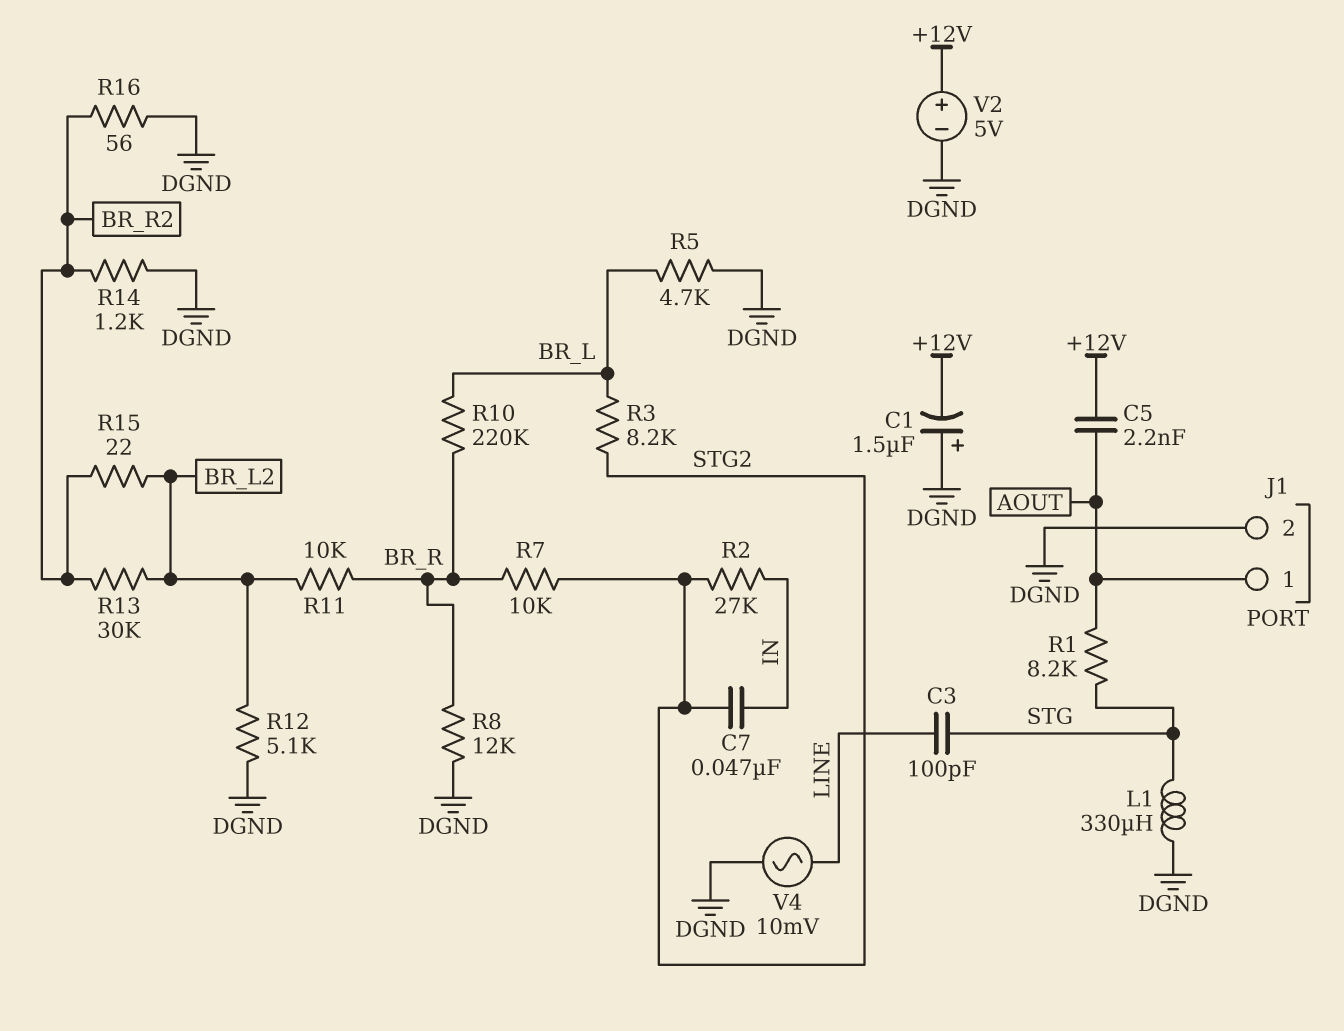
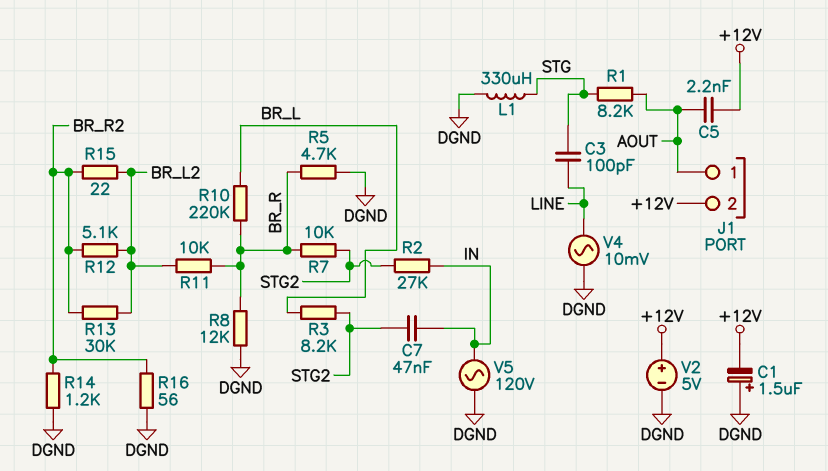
J1 pin 2: DGND -> +12V
R5: 4.7k (BR_L, DGND) -> 4.7k (BR_R, DGND)
R12: 5.1k (BR_L2, DGND) -> 5.1k (BR_L2, BR_R2)
V5: none -> AC 120V (DGND, IN)

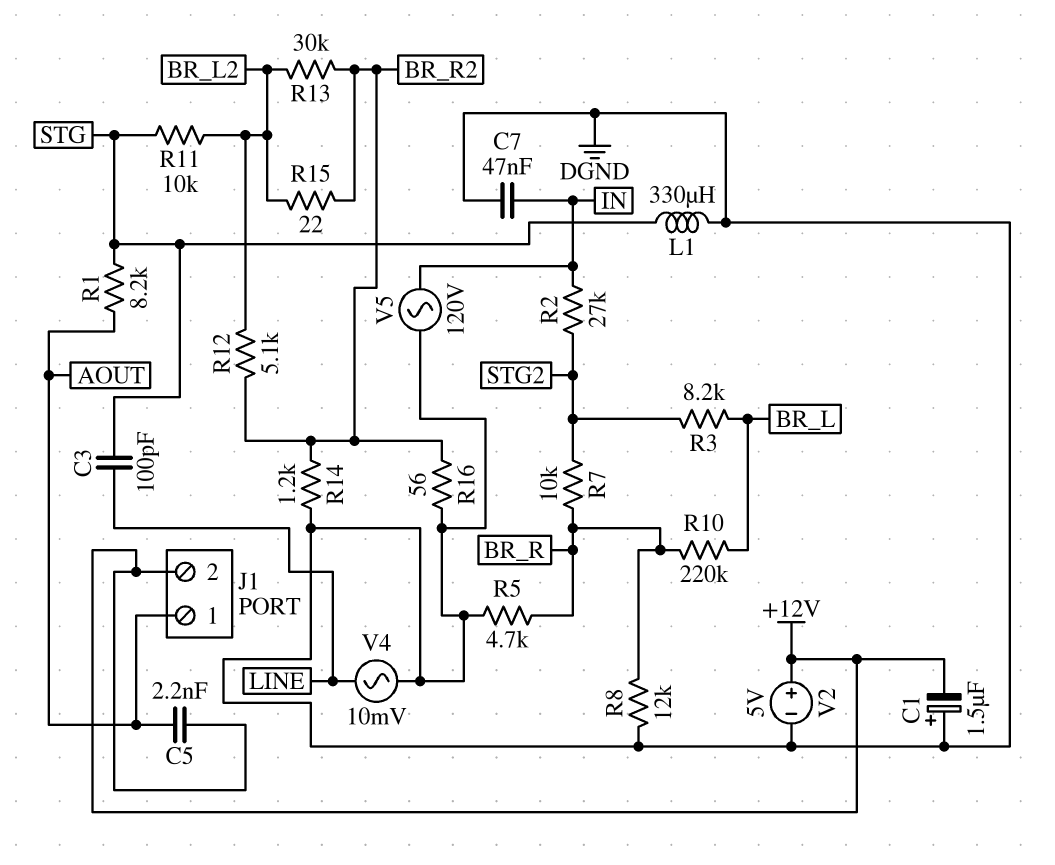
C7: 47nF (IN, STG2) -> 47nF (DGND, IN)
R11: 10k (BR_L2, BR_R) -> 10k (BR_L2, STG)

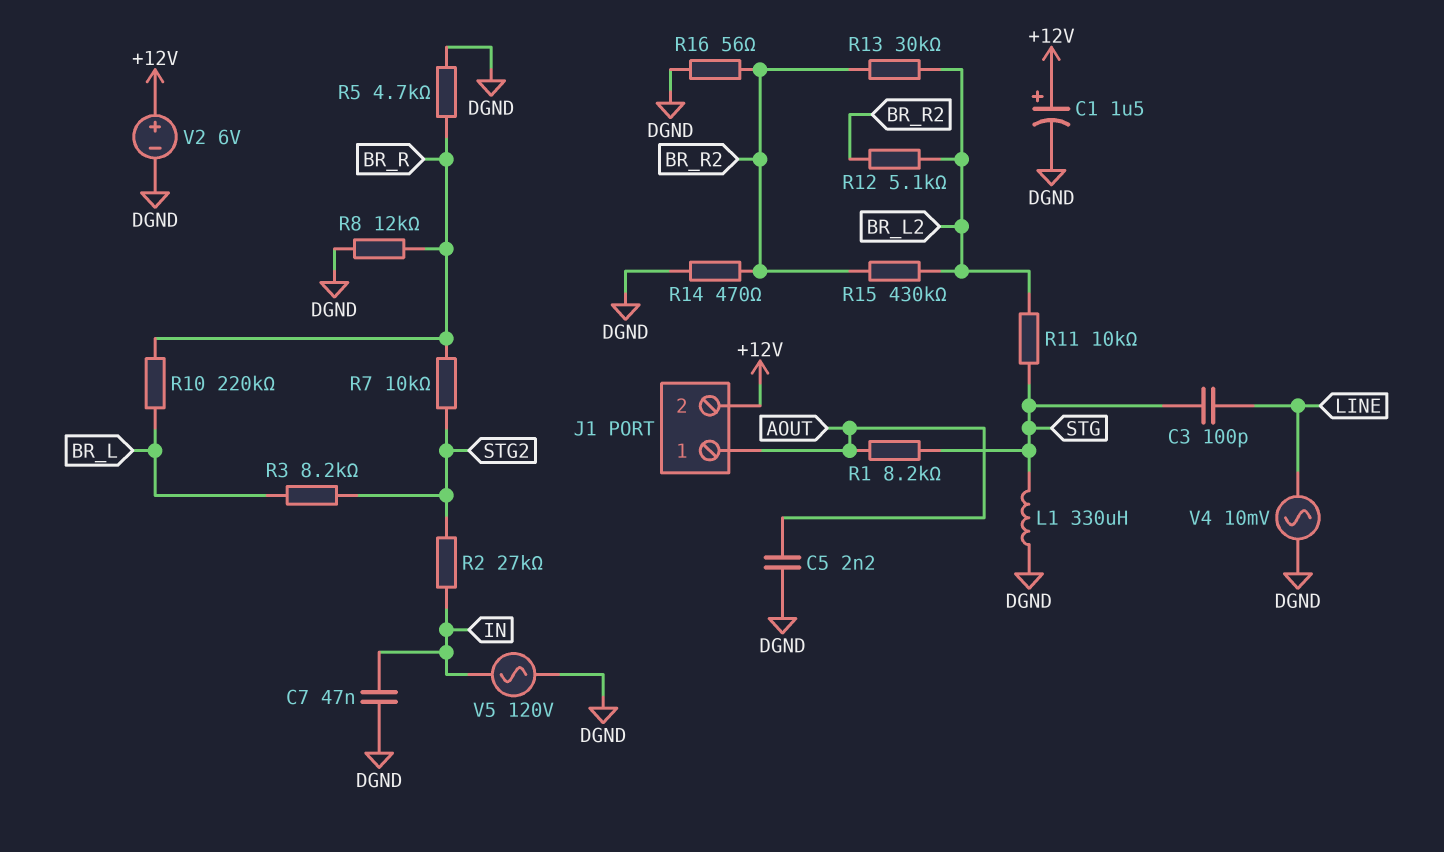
C1: 1.5uF (plus DGND, minus +12V) -> 1.5uF (plus +12V, minus DGND)
C5: 2.2nF (+12V, AOUT) -> 2.2nF (AOUT, DGND)
R14: 1.2k (BR_R2, DGND) -> 470 (BR_R2, DGND)
R15: 22 (BR_L2, BR_R2) -> 430k (BR_L2, BR_R2)
V2: 5V (plus +12V, minus DGND) -> 6V (plus +12V, minus DGND)

